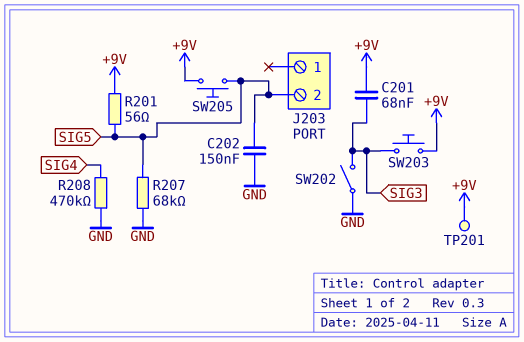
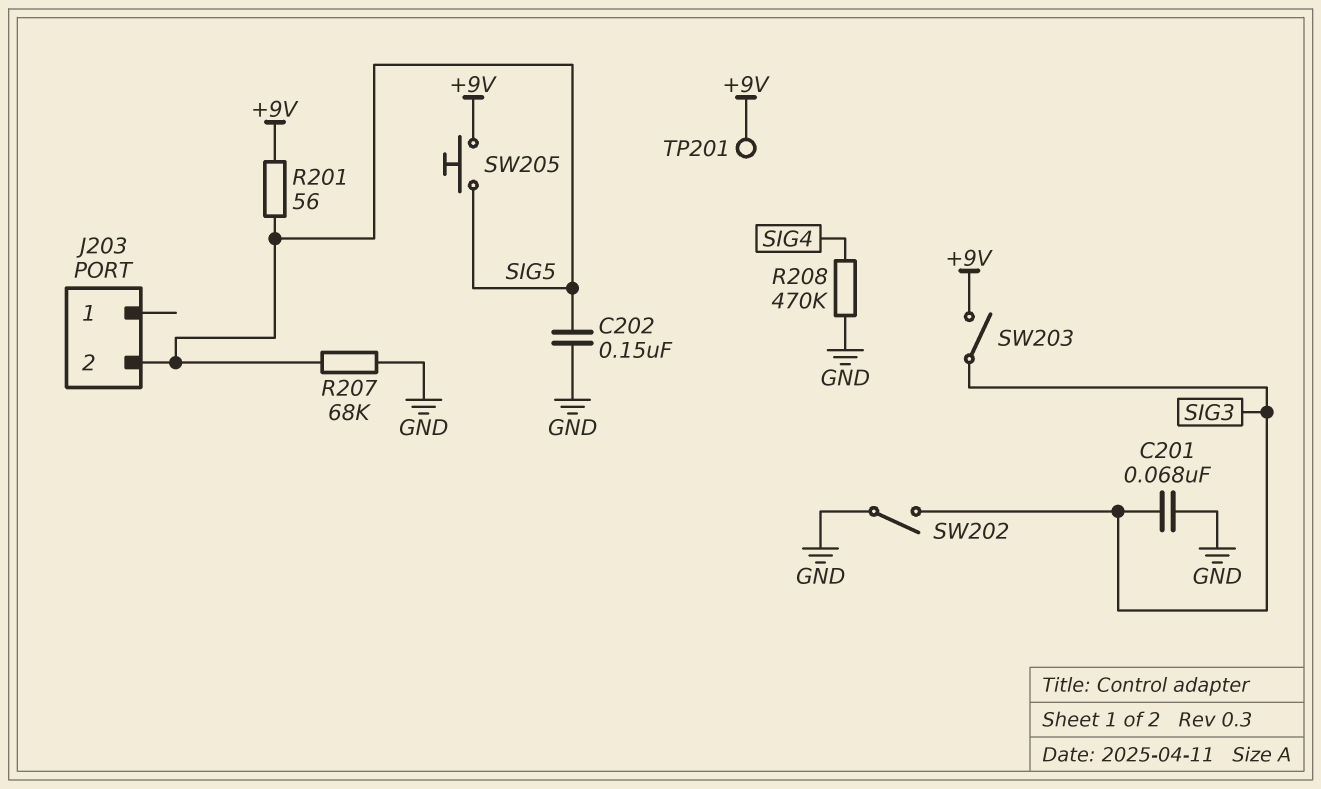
C201: 68nF (+9V, SIG3) -> 68nF (GND, SIG3)
SW203: button (+9V, SIG3) -> switch (+9V, SIG3)

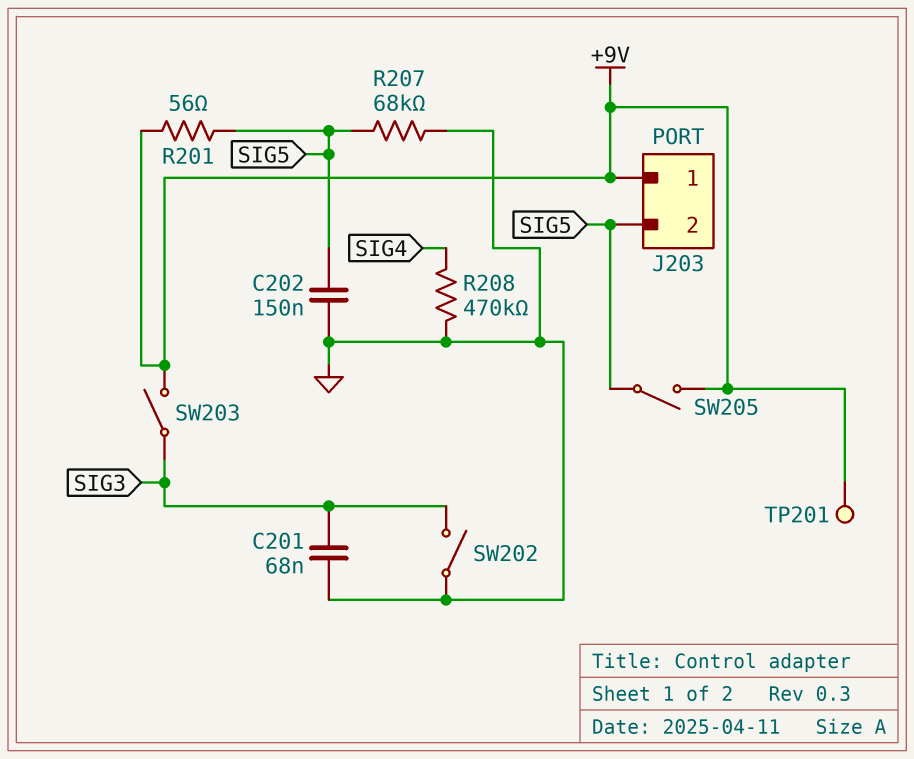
J203 pin 1: none -> +9V
SW205: button (+9V, SIG5) -> switch (+9V, SIG5)

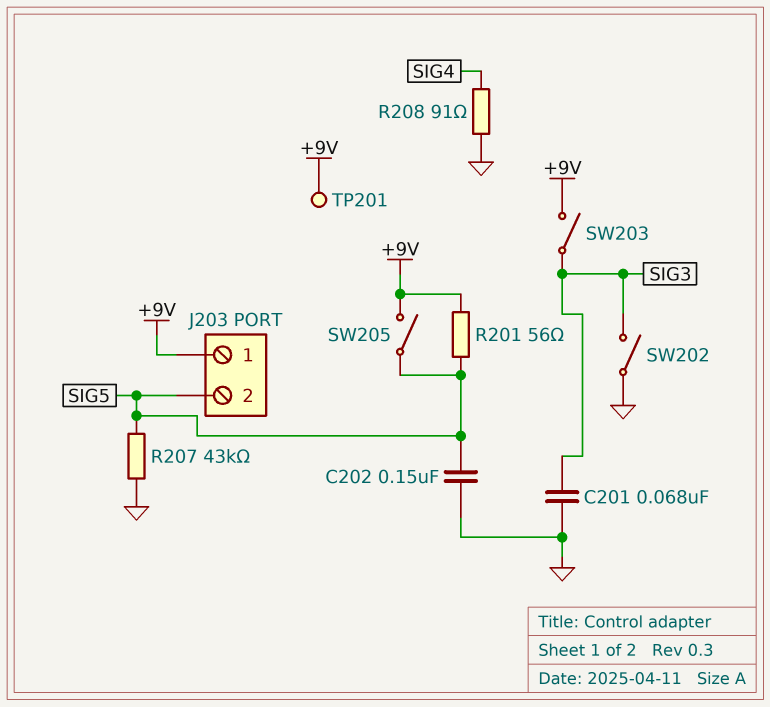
R207: 68k (GND, SIG5) -> 43k (GND, SIG5)
R208: 470k (GND, SIG4) -> 91 (GND, SIG4)

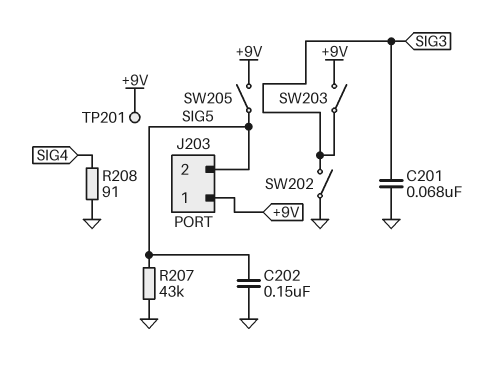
R201: 56 (+9V, SIG5) -> none

